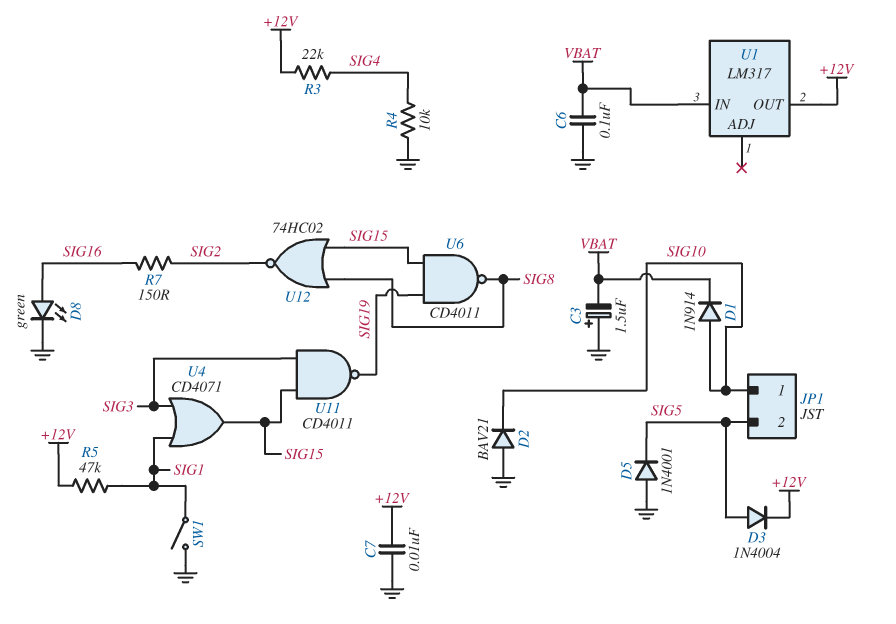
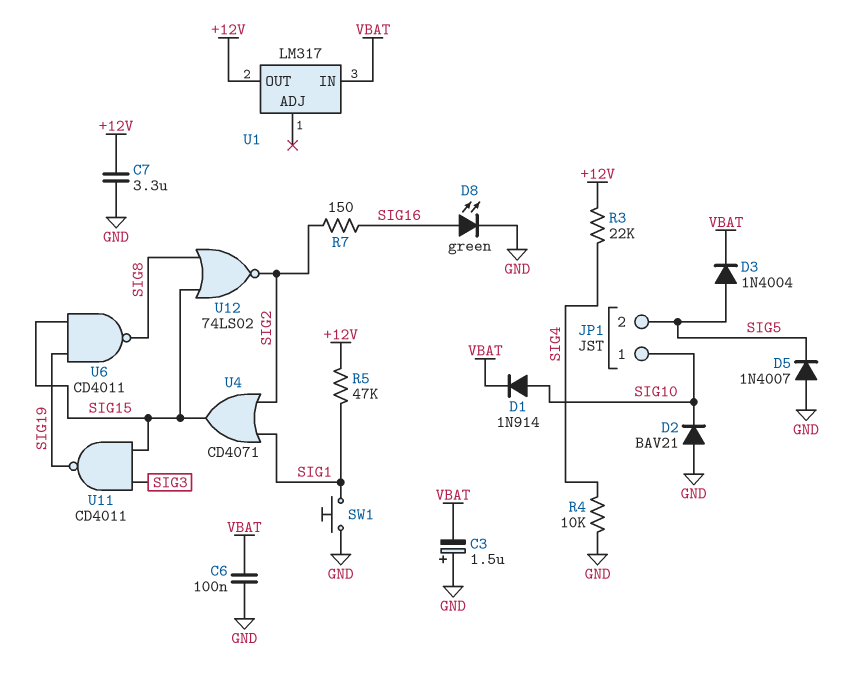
C7: 10nF (+12V, GND) -> 3.3uF (+12V, GND)
D3: diode 1N4004 (A SIG5, K +12V) -> diode 1N4004 (A SIG5, K VBAT)
D5: diode 1N4001 (A GND, K SIG5) -> diode 1N4007 (A GND, K SIG5)
SW1: switch (GND, SIG1) -> button (GND, SIG1)
U4: OR CD4071 (in SIG1, in SIG3, out SIG15) -> OR CD4071 (in SIG1, in SIG2, out SIG15)
U12: NOR 74HC02 (in SIG8, in SIG15, out SIG2) -> NOR 74LS02 (in SIG8, in SIG15, out SIG2)

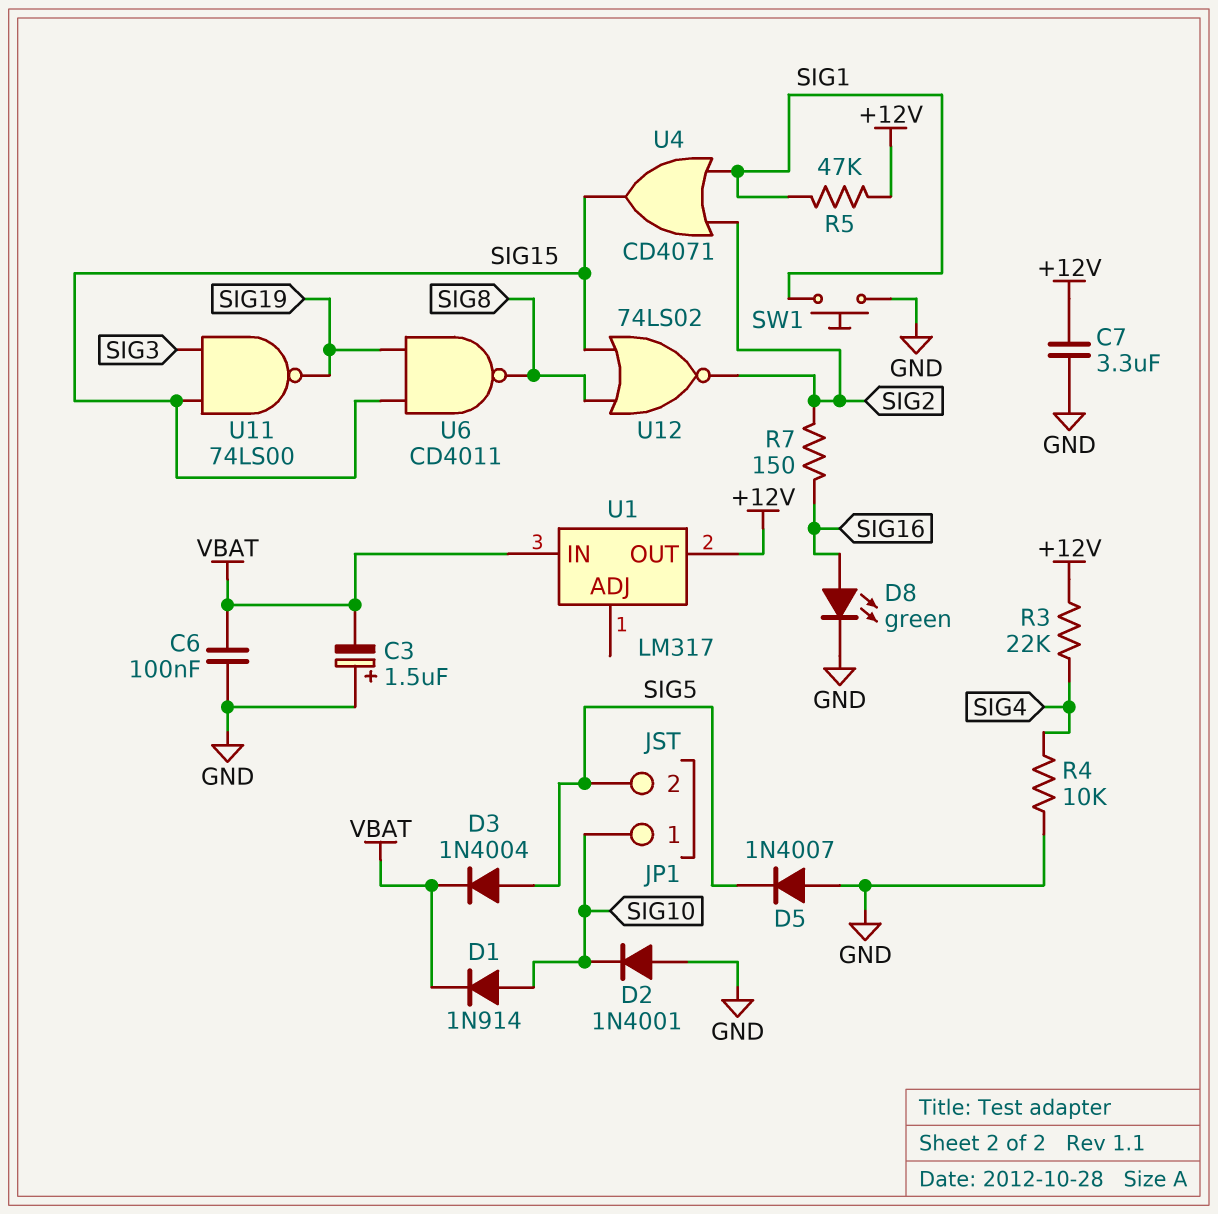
D2: diode BAV21 (A GND, K SIG10) -> diode 1N4001 (A GND, K SIG10)
U11: NAND CD4011 (in SIG3, in SIG15, out SIG19) -> NAND 74LS00 (in SIG3, in SIG15, out SIG19)

